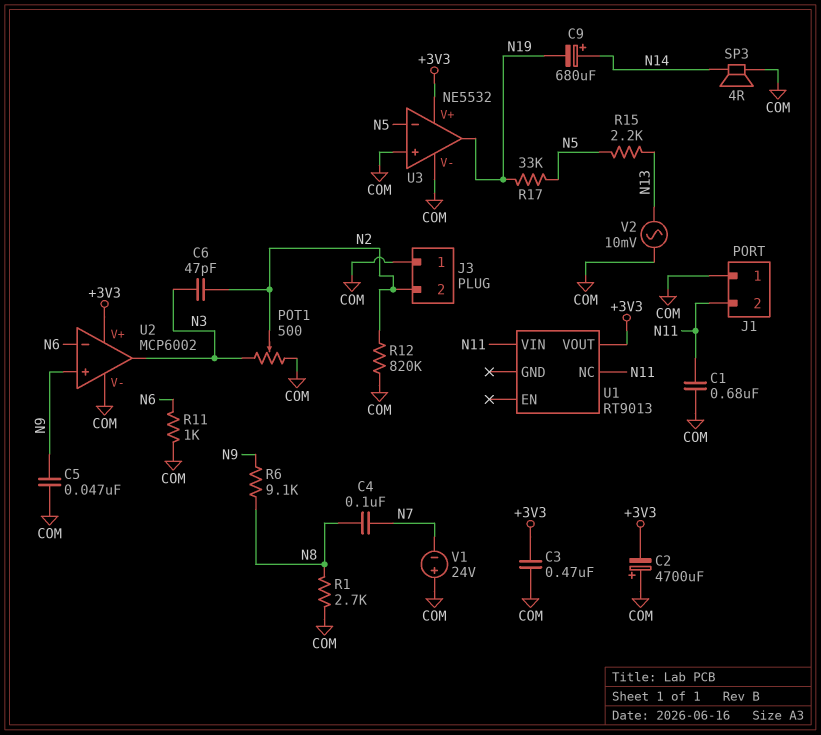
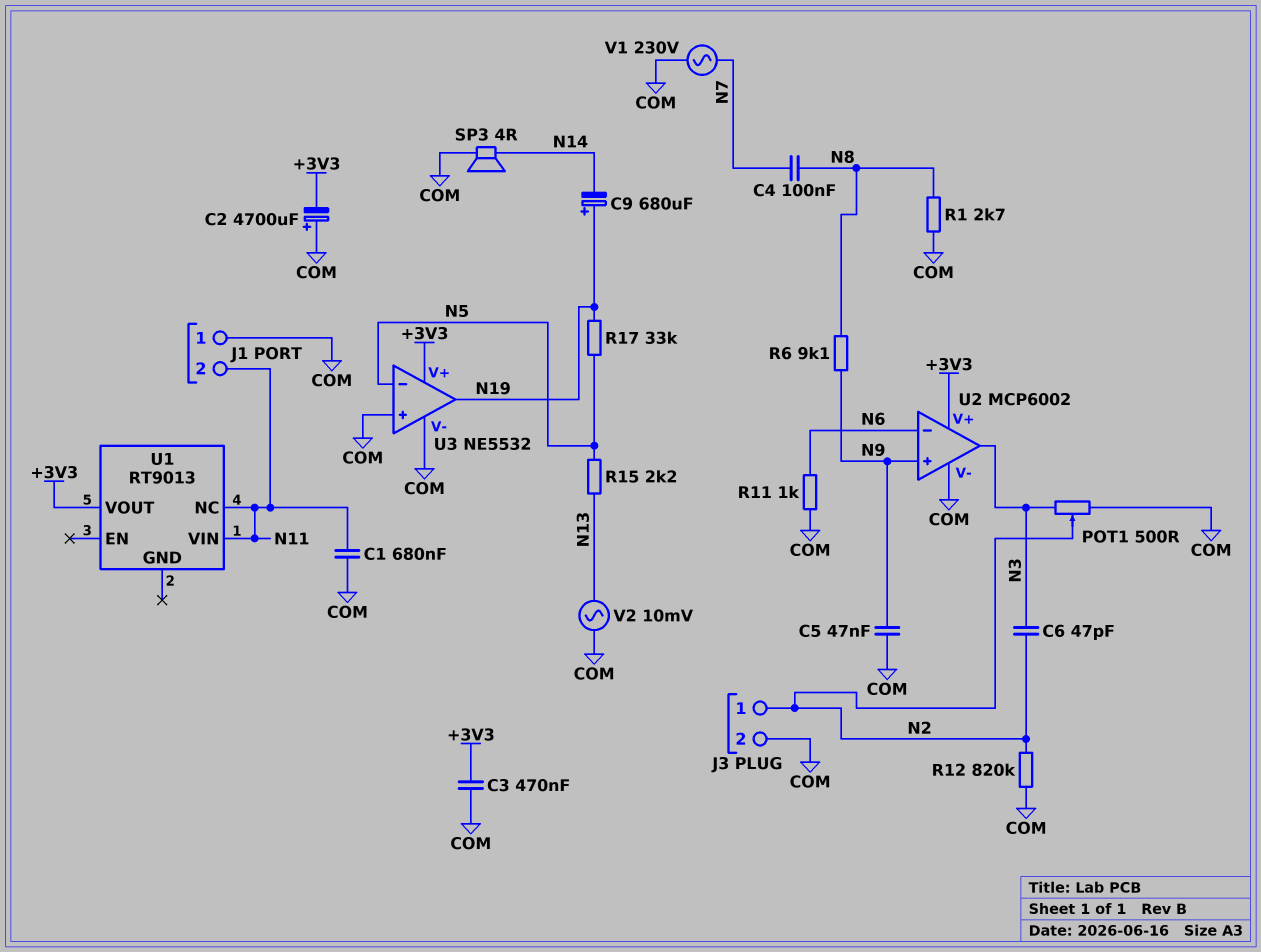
C9: 680uF (plus N14, minus N19) -> 680uF (plus N19, minus N14)
J3 pin 1: COM -> N2
J3 pin 2: N2 -> COM
V1: 24V (plus COM, minus N7) -> AC 230V (COM, N7)

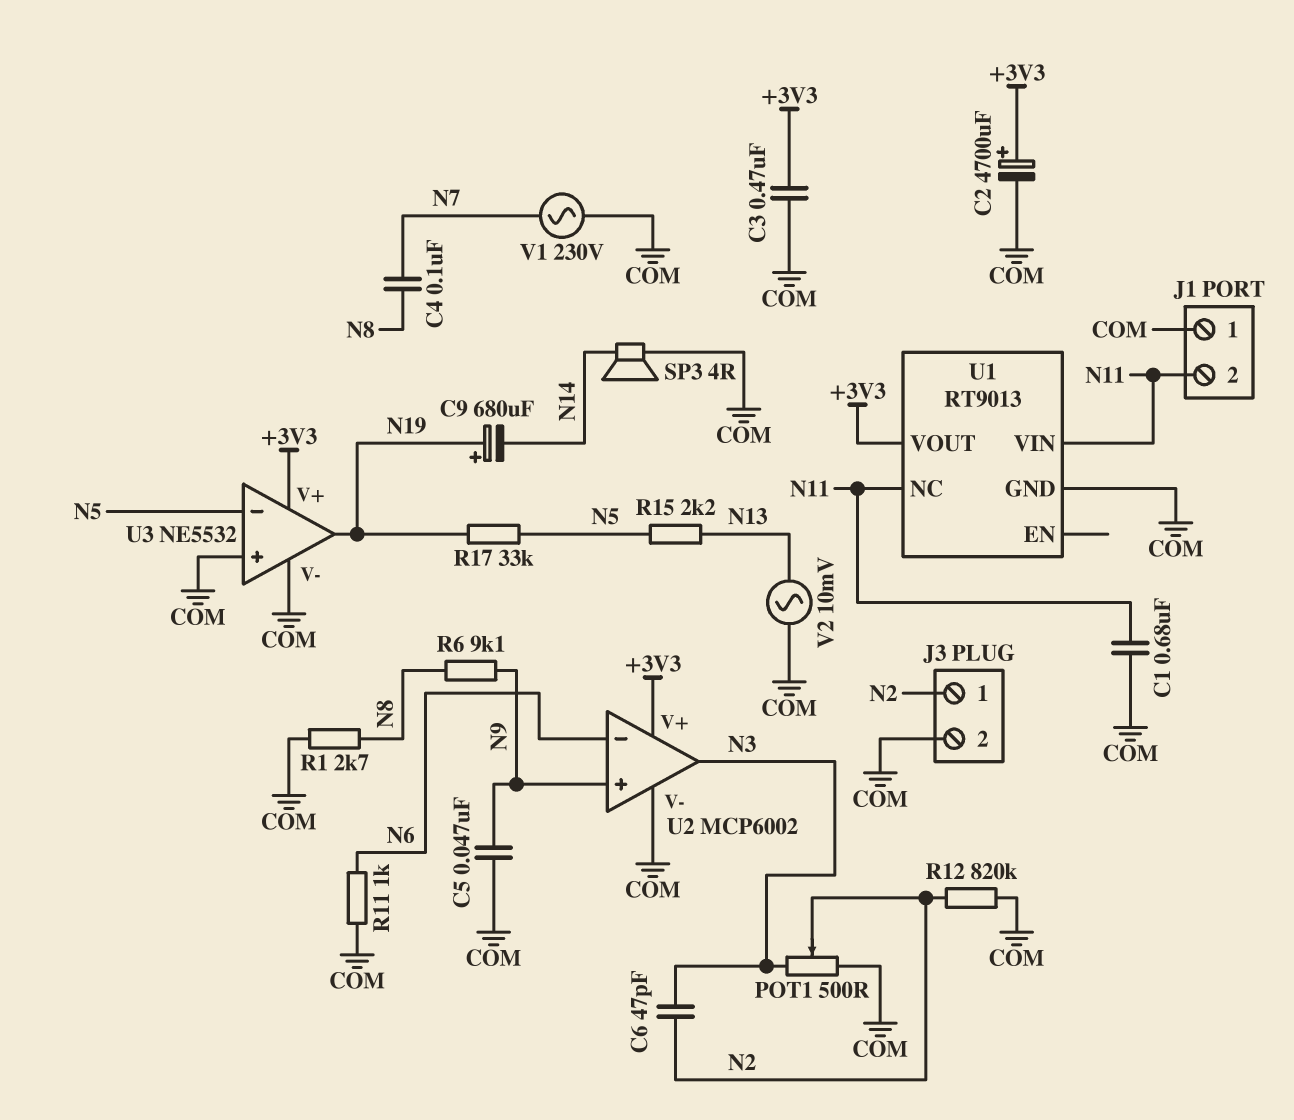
C2: 4700uF (plus COM, minus +3V3) -> 4700uF (plus +3V3, minus COM)
U1 pin GND: none -> COM

